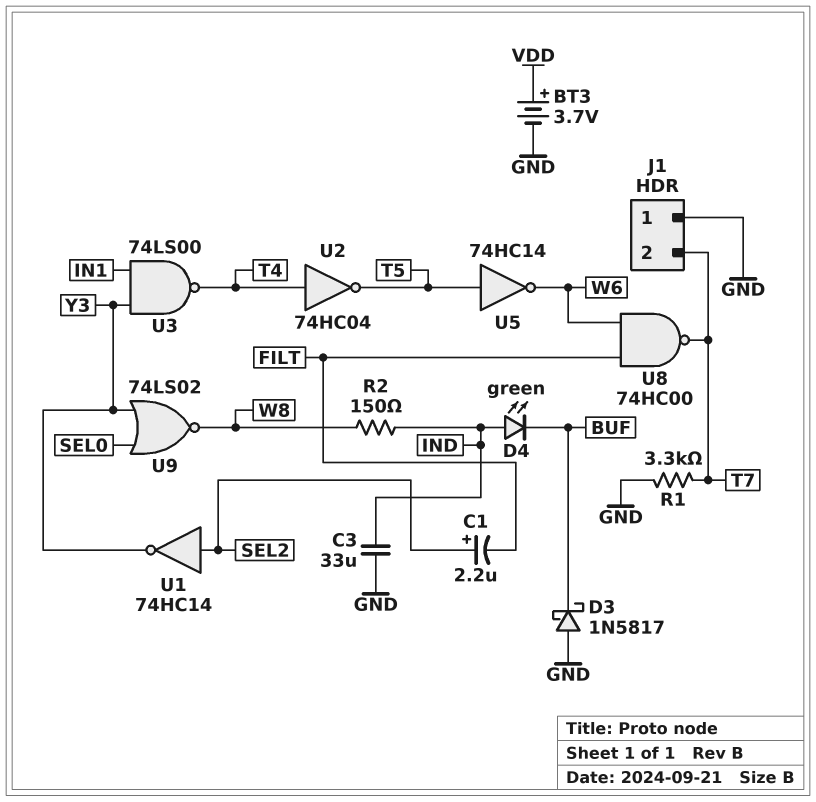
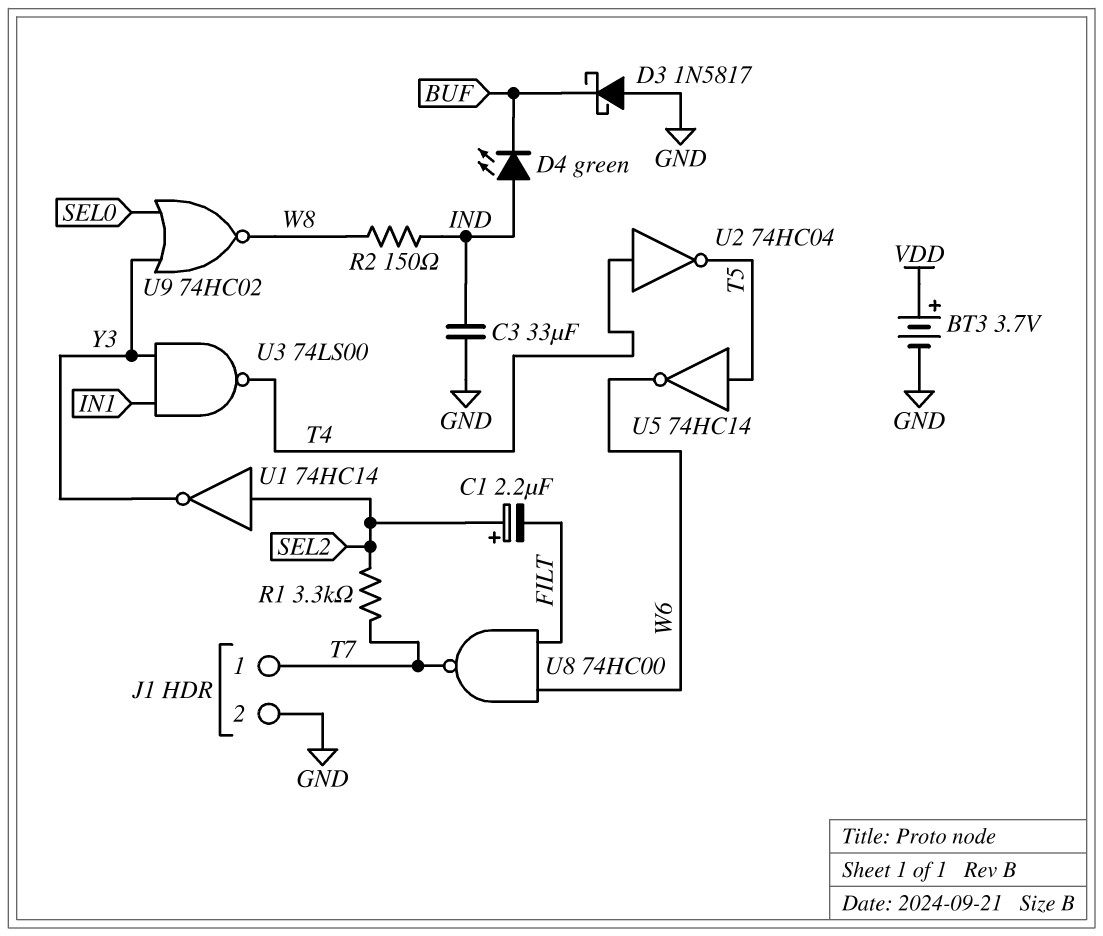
J1 pin 1: GND -> T7
J1 pin 2: T7 -> GND
R1: 3.3k (GND, T7) -> 3.3k (SEL2, T7)
U9: NOR 74LS02 (in SEL0, in Y3, out W8) -> NOR 74HC02 (in SEL0, in Y3, out W8)

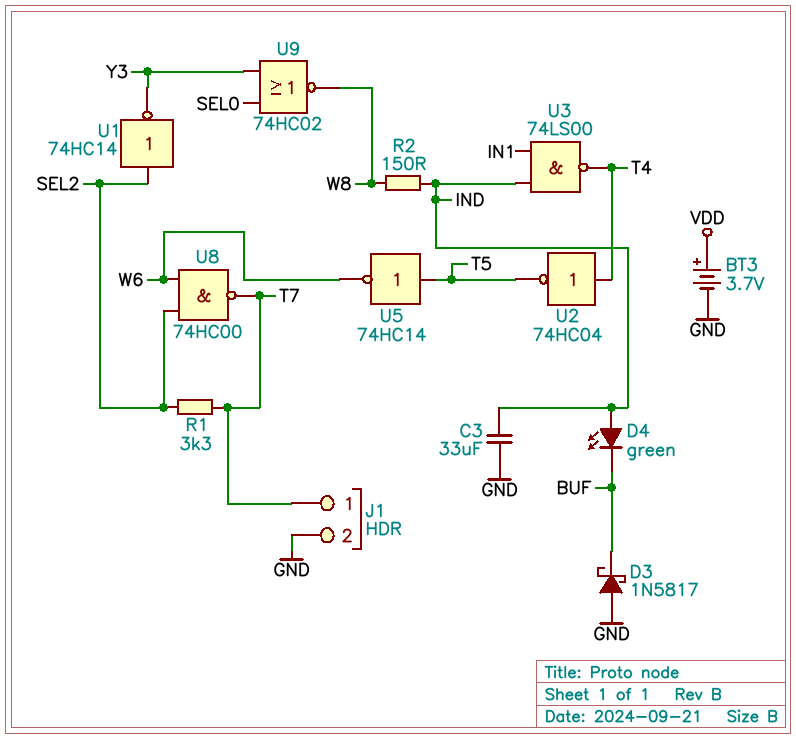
C1: 2.2uF (plus SEL2, minus FILT) -> none
U3: NAND 74LS00 (in IN1, in Y3, out T4) -> NAND 74LS00 (in IN1, in IND, out T4)
U8: NAND 74HC00 (in FILT, in W6, out T7) -> NAND 74HC00 (in SEL2, in W6, out T7)

